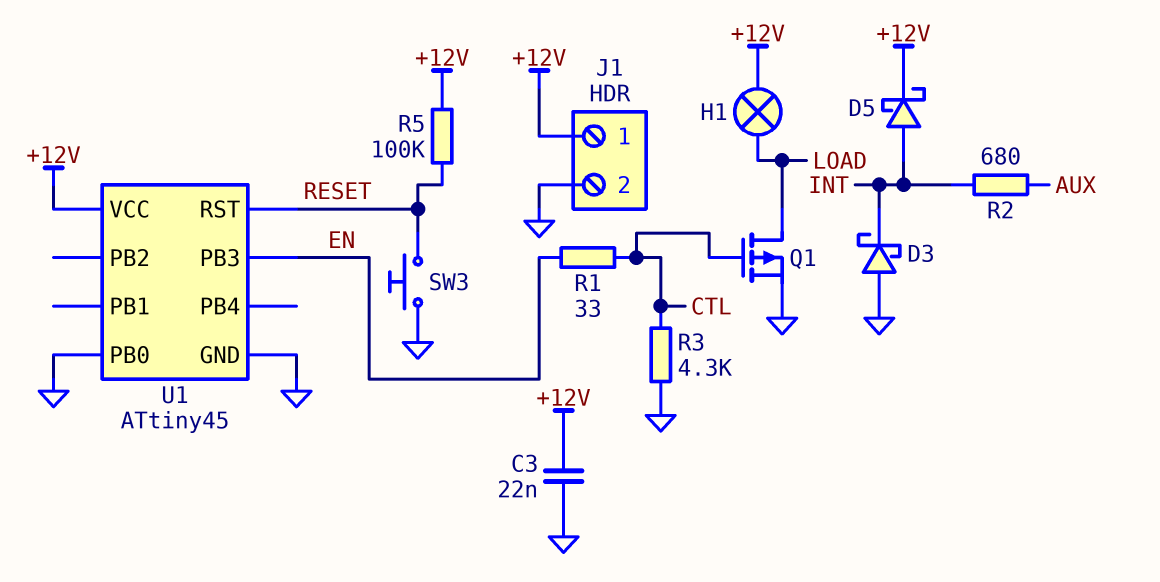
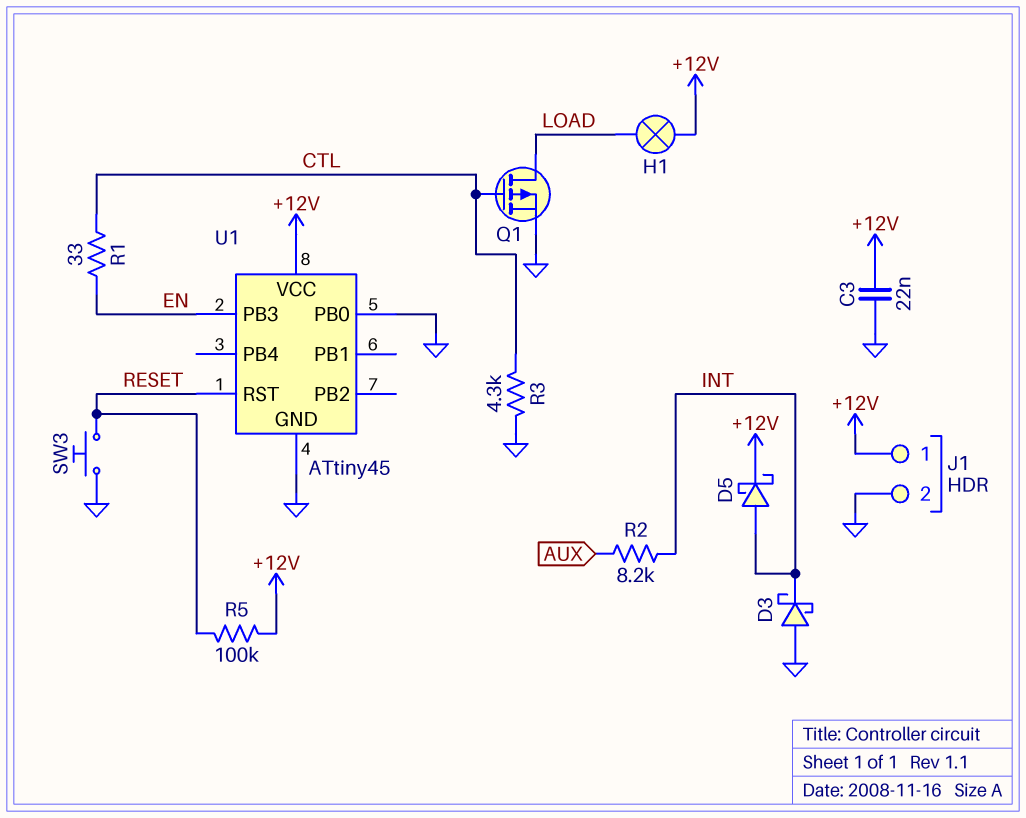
R2: 680 (AUX, INT) -> 8.2k (AUX, INT)

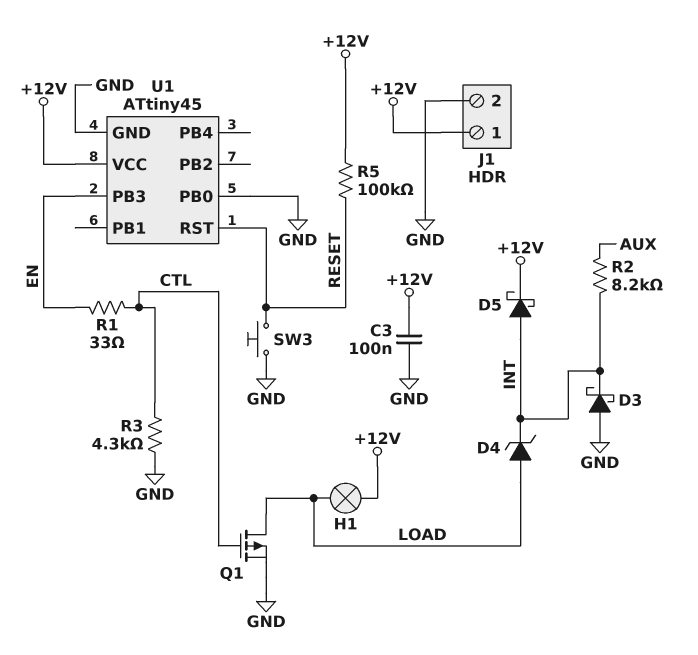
C3: 22nF (+12V, GND) -> 100nF (+12V, GND)
D4: none -> zener (A LOAD, K INT)

